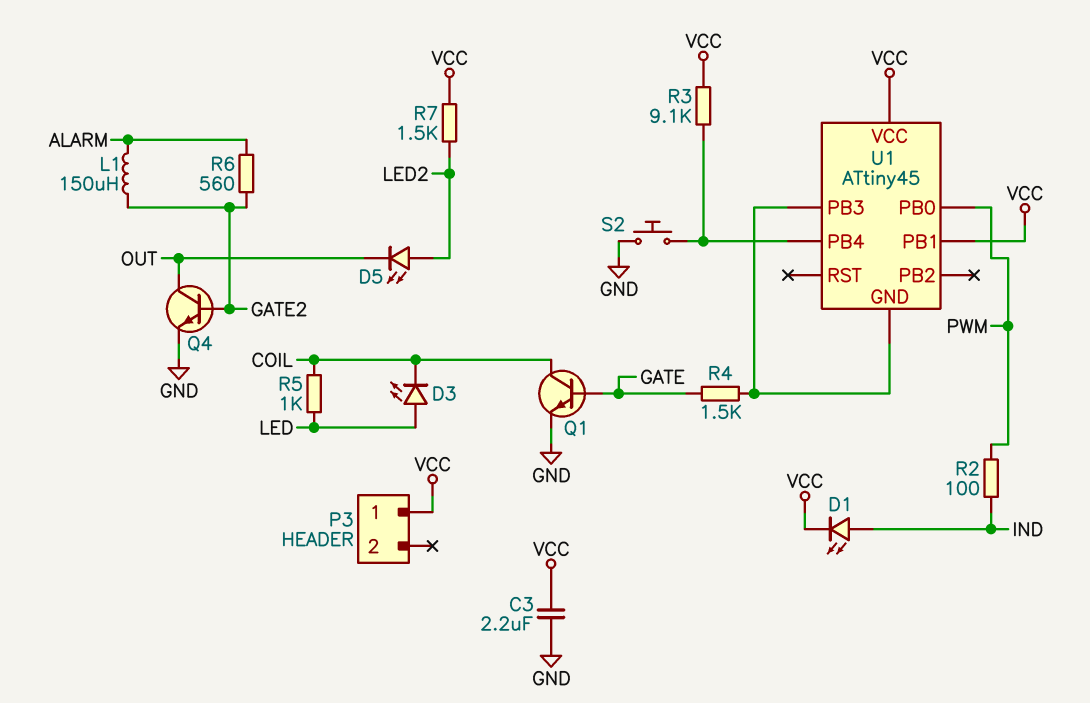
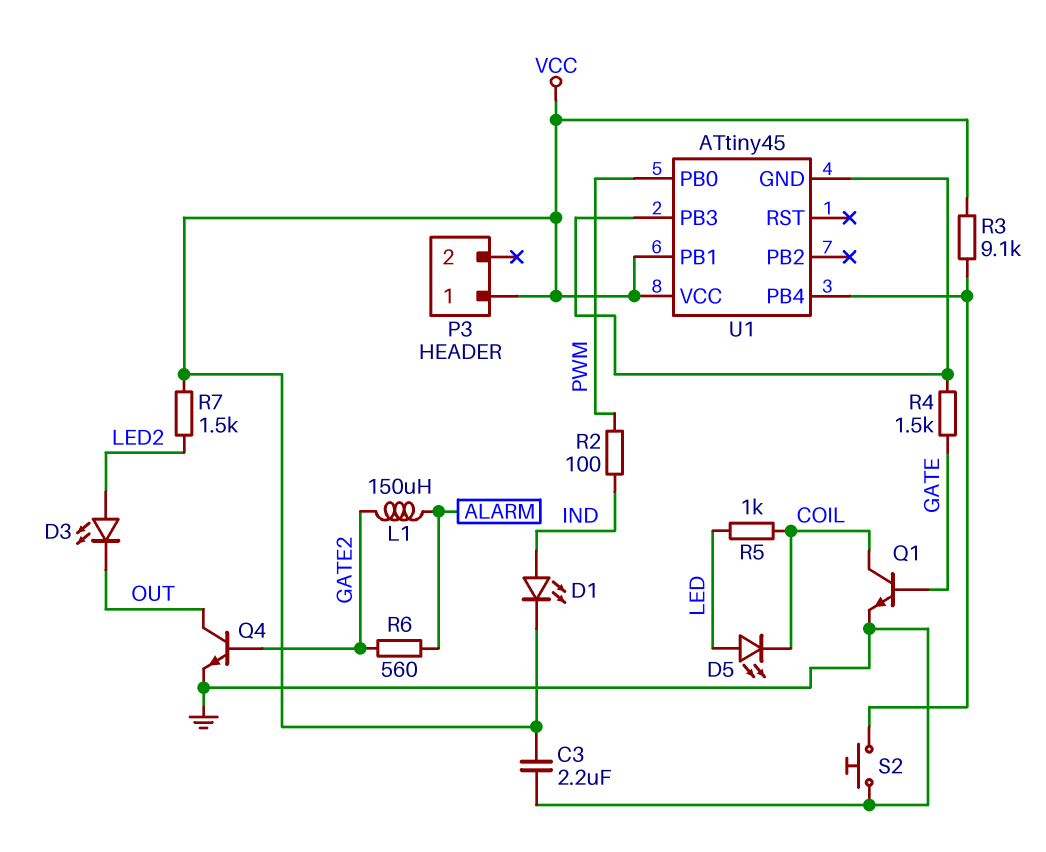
D3: LED (A LED, K COIL) -> LED (A LED2, K OUT)
D5: LED (A LED2, K OUT) -> LED (A LED, K COIL)

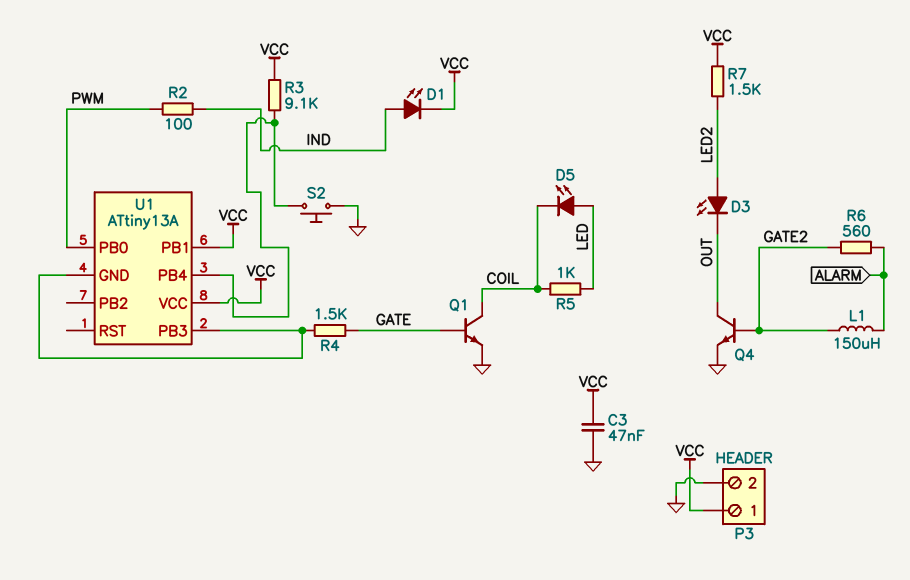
C3: 2.2uF (GND, VCC) -> 47nF (GND, VCC)
P3 pin 2: none -> GND
U1: ATtiny45 -> ATtiny13A

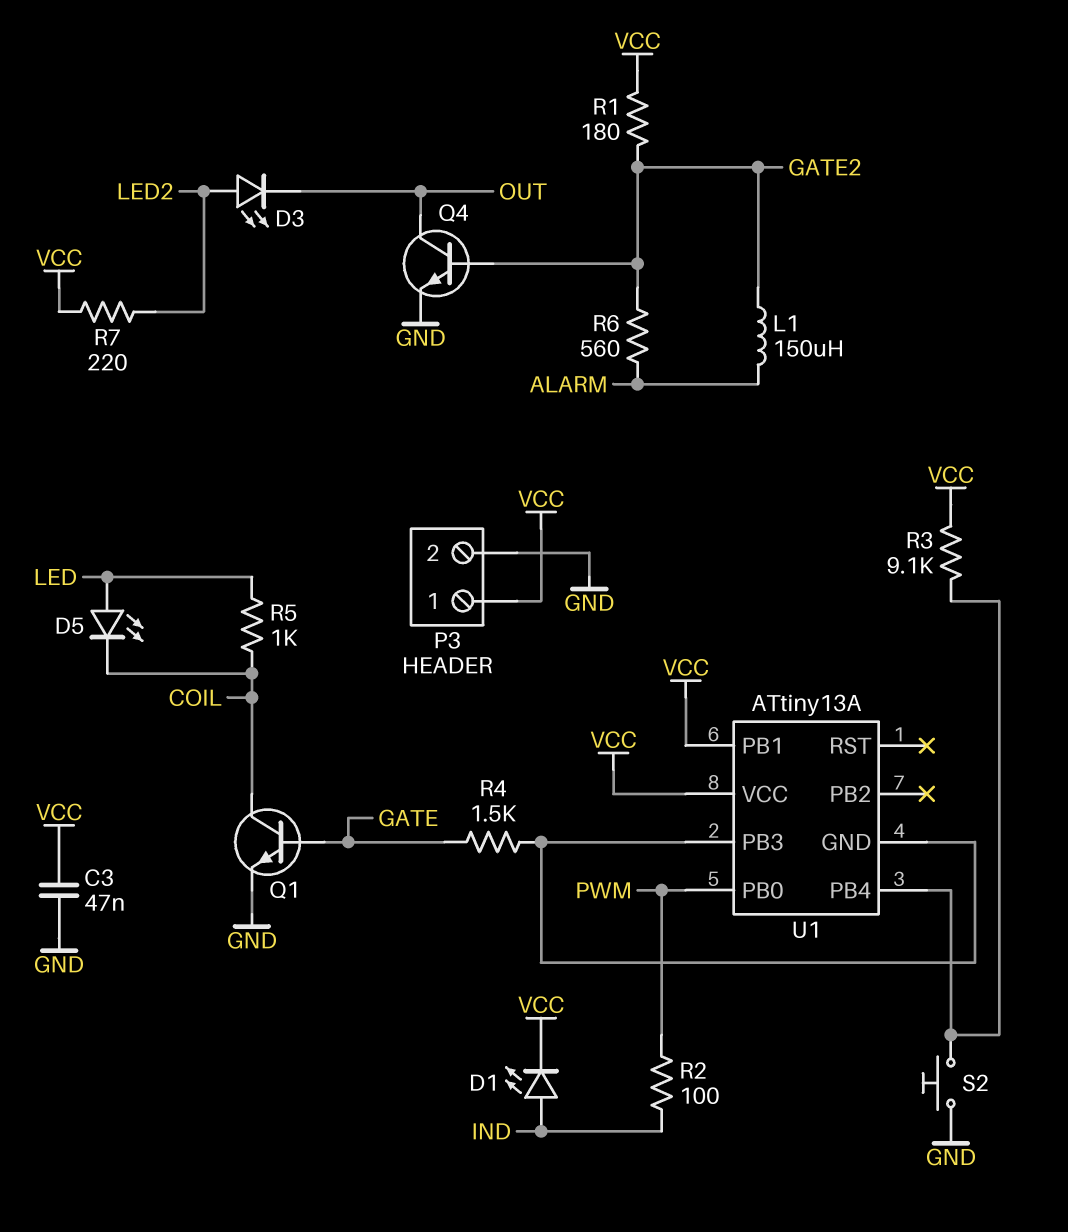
R1: none -> 180 (GATE2, VCC)
R7: 1.5k (LED2, VCC) -> 220 (LED2, VCC)

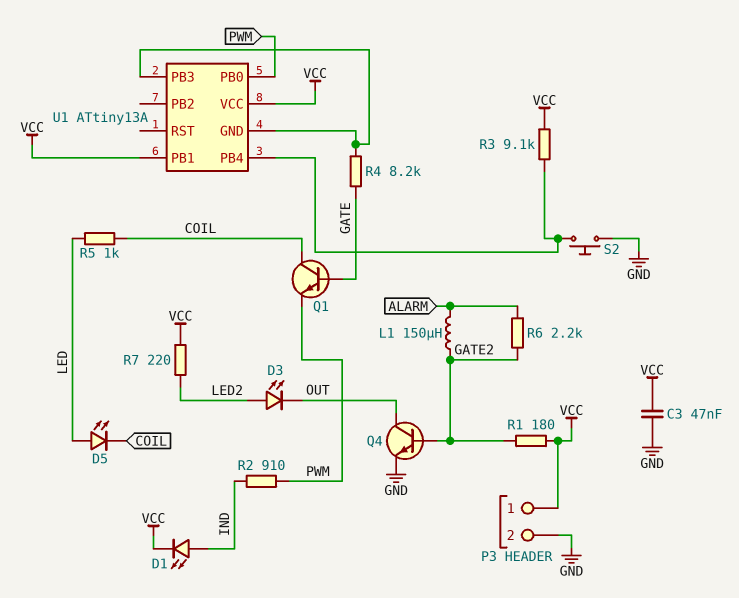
Q1: NPN (B GATE, C COIL, E GND) -> NPN (B GATE, C COIL, E PWM)
R2: 100 (IND, PWM) -> 910 (IND, PWM)
R4: 1.5k (GATE, U1/GND) -> 8.2k (GATE, U1/GND)
R6: 560 (ALARM, GATE2) -> 2.2k (ALARM, GATE2)

